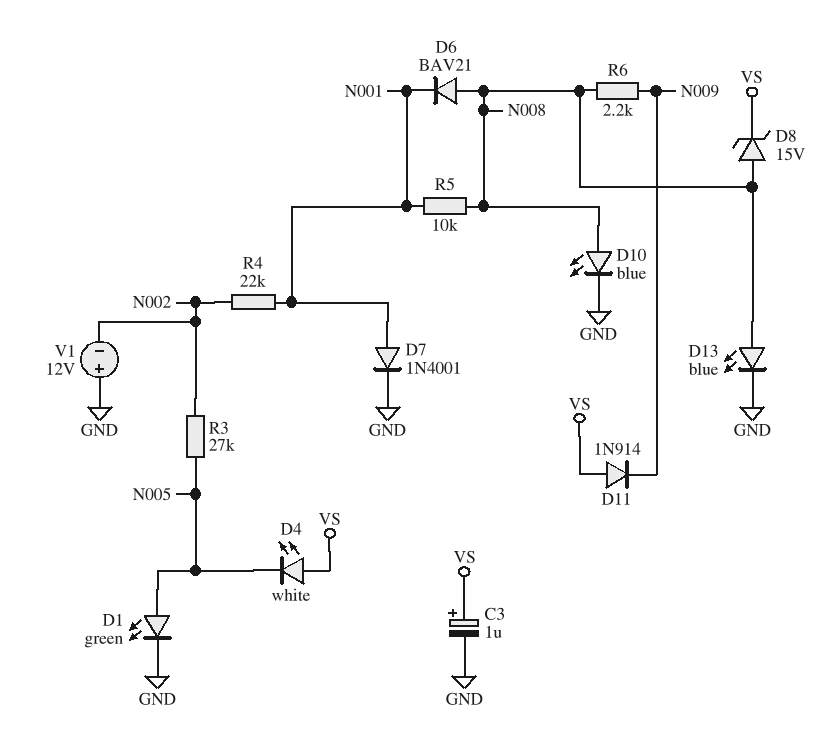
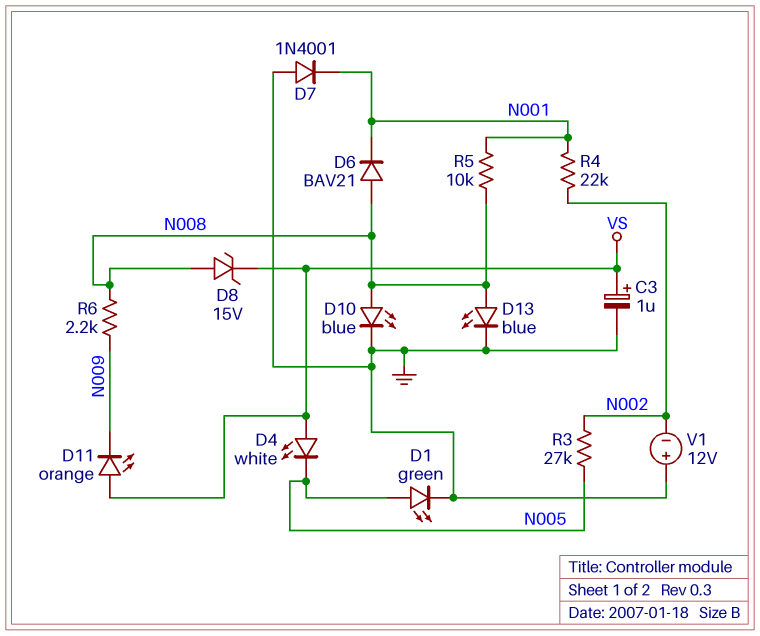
D7: diode 1N4001 (A N001, K GND) -> diode 1N4001 (A GND, K N001)
D11: diode 1N914 (A VS, K N009) -> LED orange (A VS, K N009)

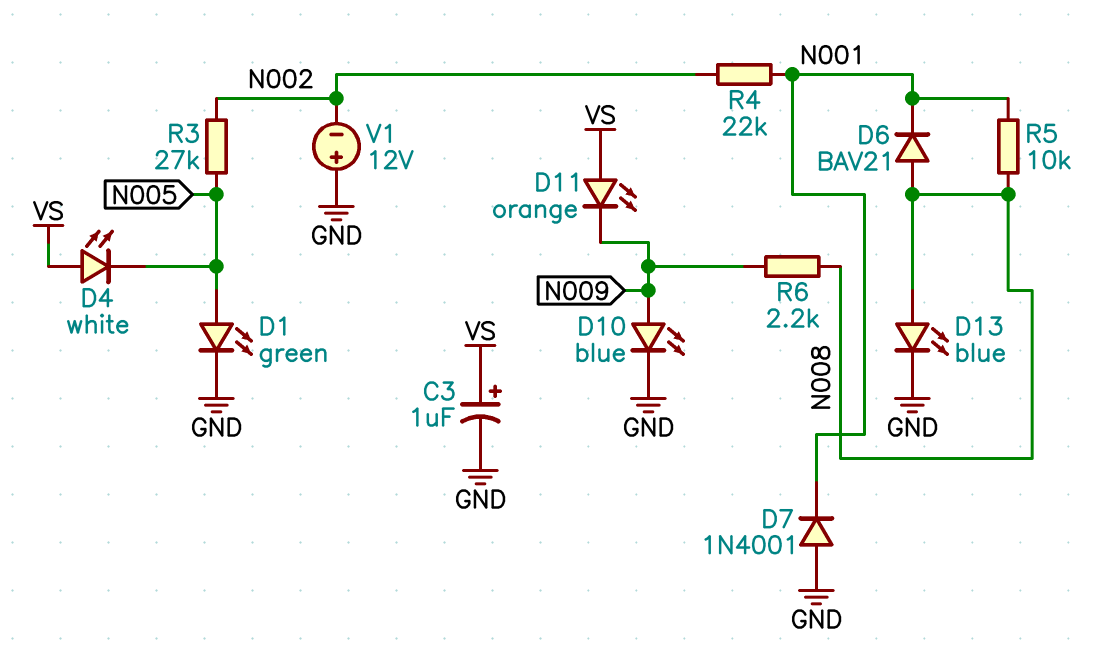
D8: zener 15V (A N008, K VS) -> none
D10: LED blue (A N008, K GND) -> LED blue (A N009, K GND)

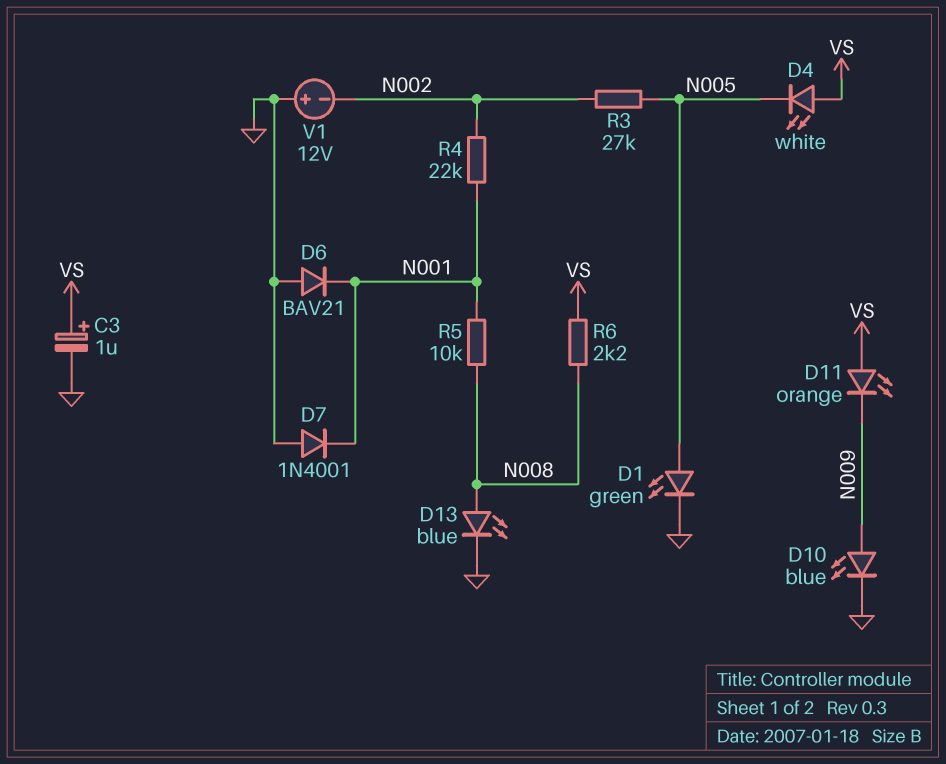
D6: diode BAV21 (A N008, K N001) -> diode BAV21 (A GND, K N001)
R6: 2.2k (N008, N009) -> 2.2k (N008, VS)

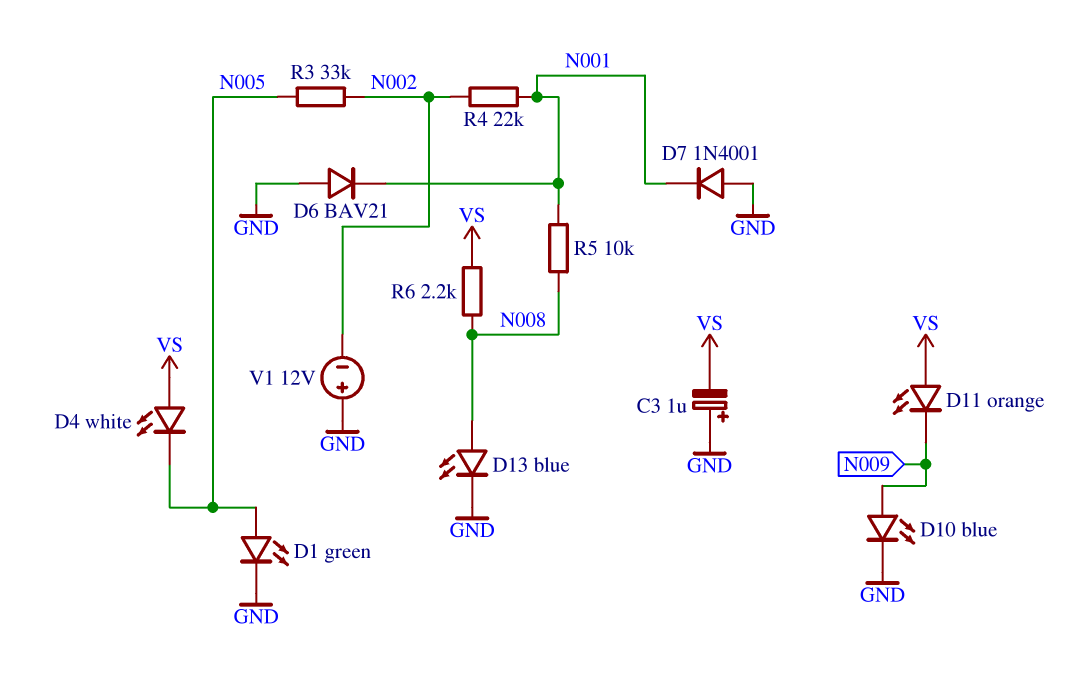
C3: 1uF (plus VS, minus GND) -> 1uF (plus GND, minus VS)
R3: 27k (N002, N005) -> 33k (N002, N005)

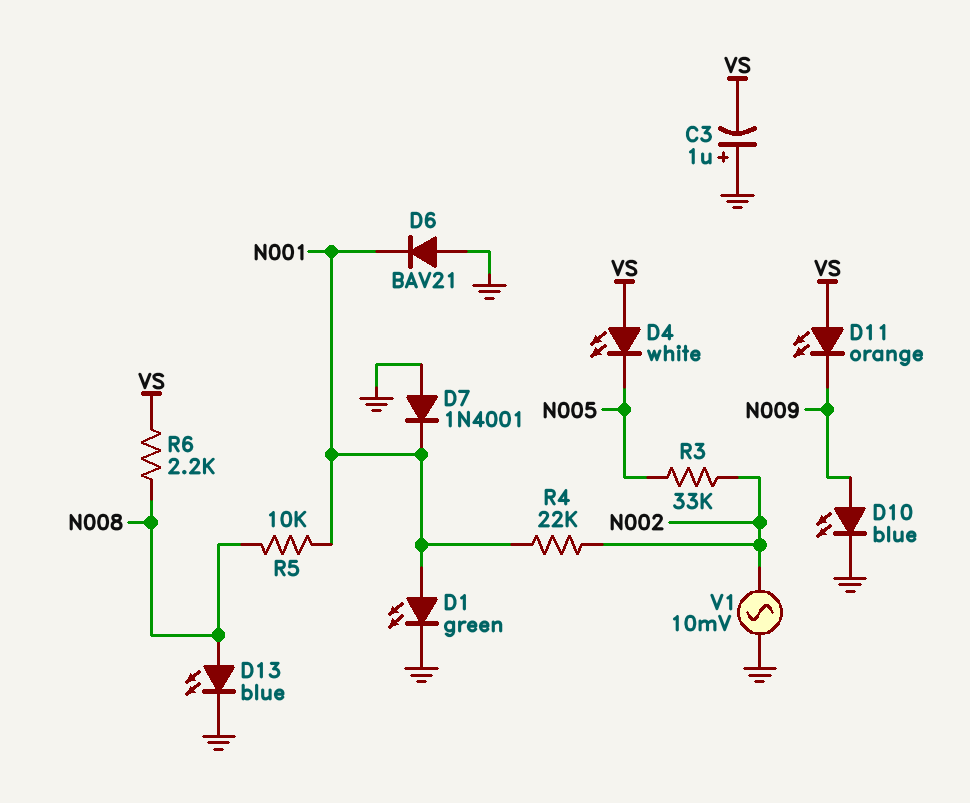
D1: LED green (A N005, K GND) -> LED green (A N001, K GND)
V1: 12V (plus GND, minus N002) -> AC 10mV (GND, N002)

